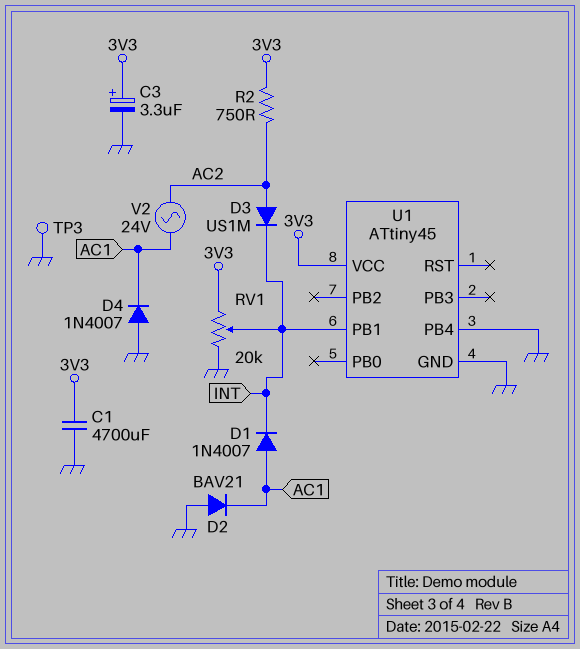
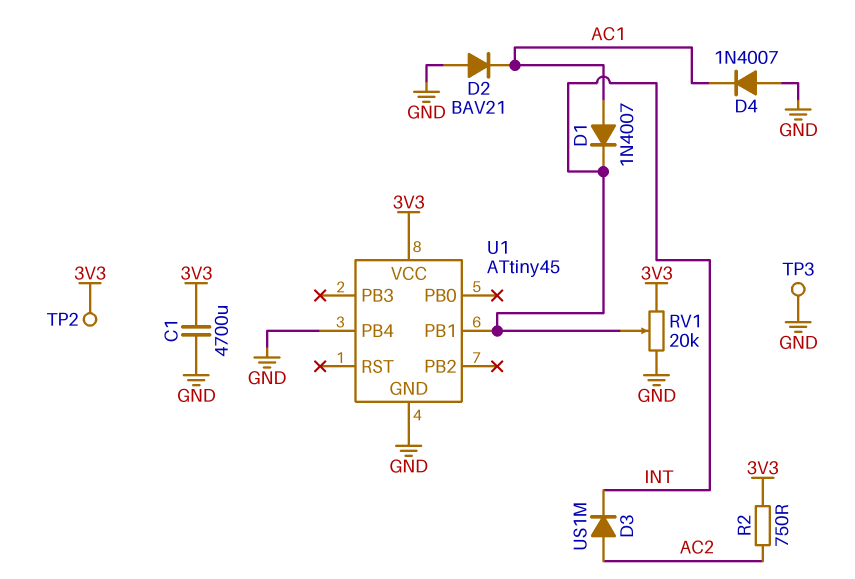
C3: 3.3uF (plus 3V3, minus GND) -> none
TP2: none -> test point (3V3)
V2: AC 24V (AC1, AC2) -> none

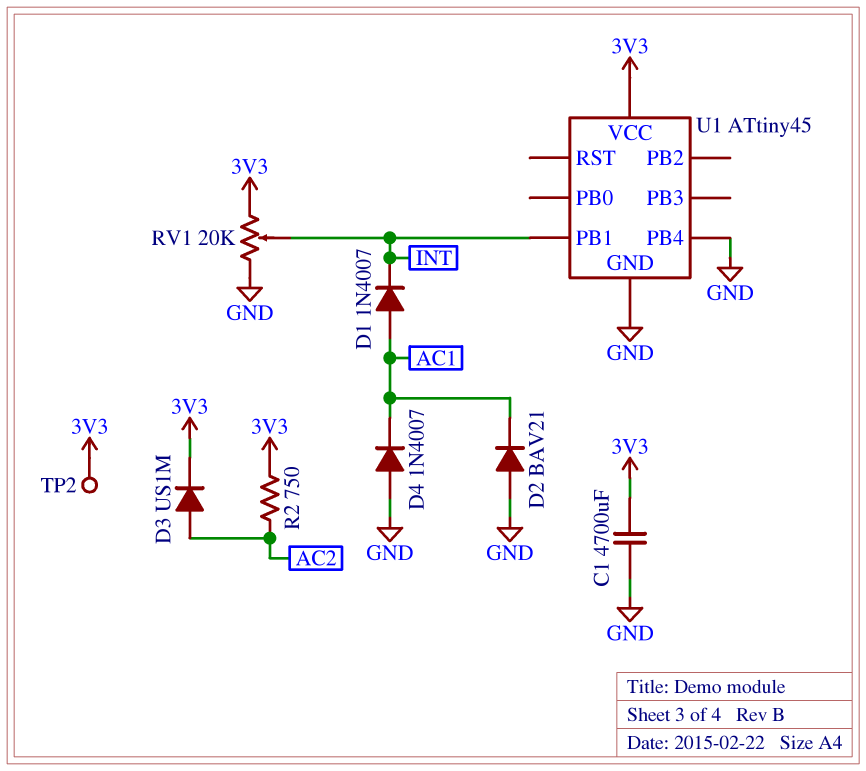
D3: diode US1M (A AC2, K INT) -> diode US1M (A AC2, K 3V3)
TP3: test point (GND) -> none

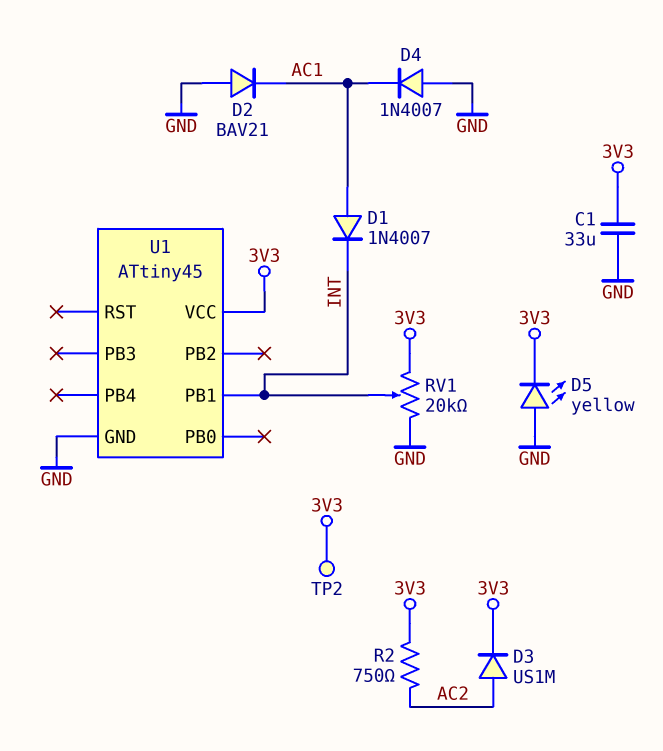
C1: 4700uF (3V3, GND) -> 33uF (3V3, GND)
D5: none -> LED yellow (A GND, K 3V3)
U1 pin PB4: GND -> none

